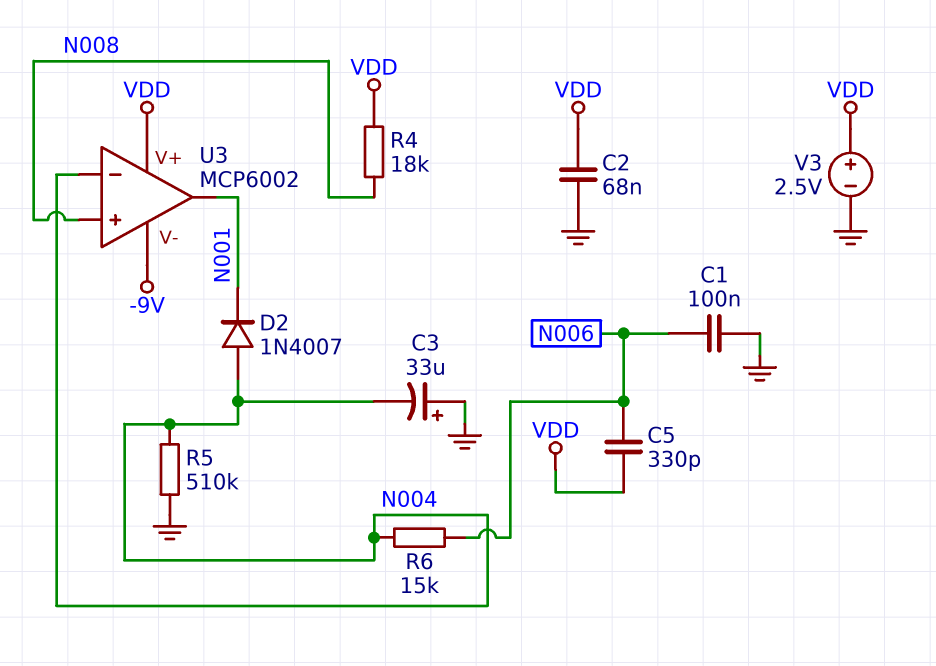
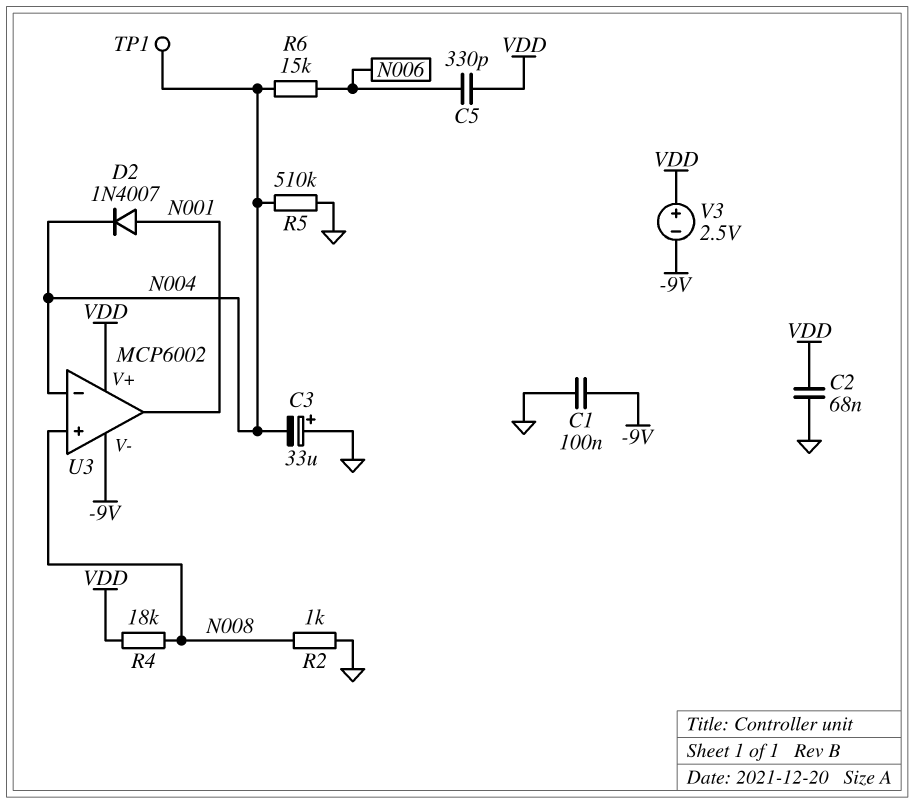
C1: 100nF (GND, N006) -> 100nF (-9V, GND)
D2: diode 1N4007 (A N004, K N001) -> diode 1N4007 (A N001, K N004)
R2: none -> 1k (GND, N008)
TP1: none -> test point (N004)
V3: 2.5V (plus VDD, minus GND) -> 2.5V (plus VDD, minus -9V)

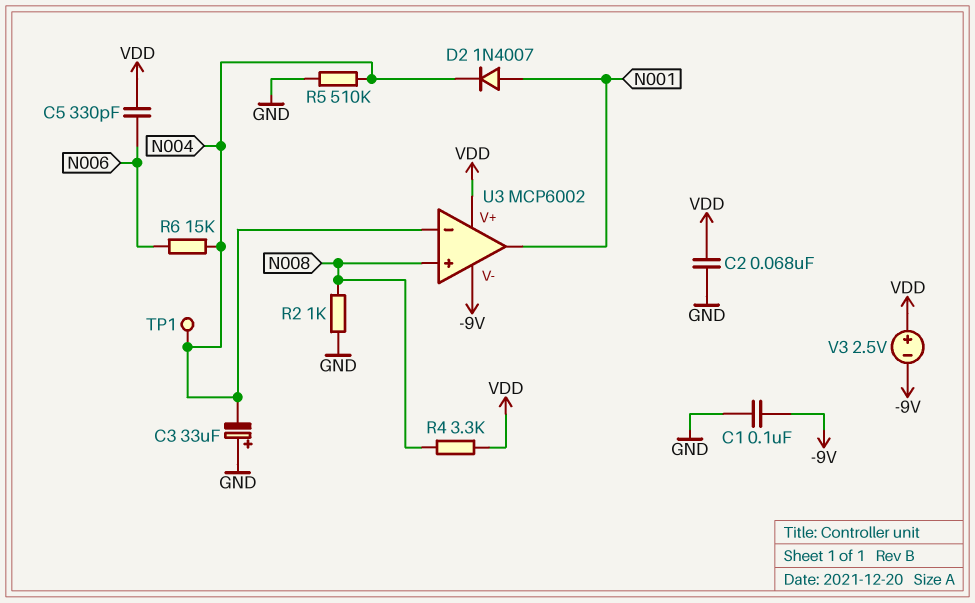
R4: 18k (N008, VDD) -> 3.3k (N008, VDD)

